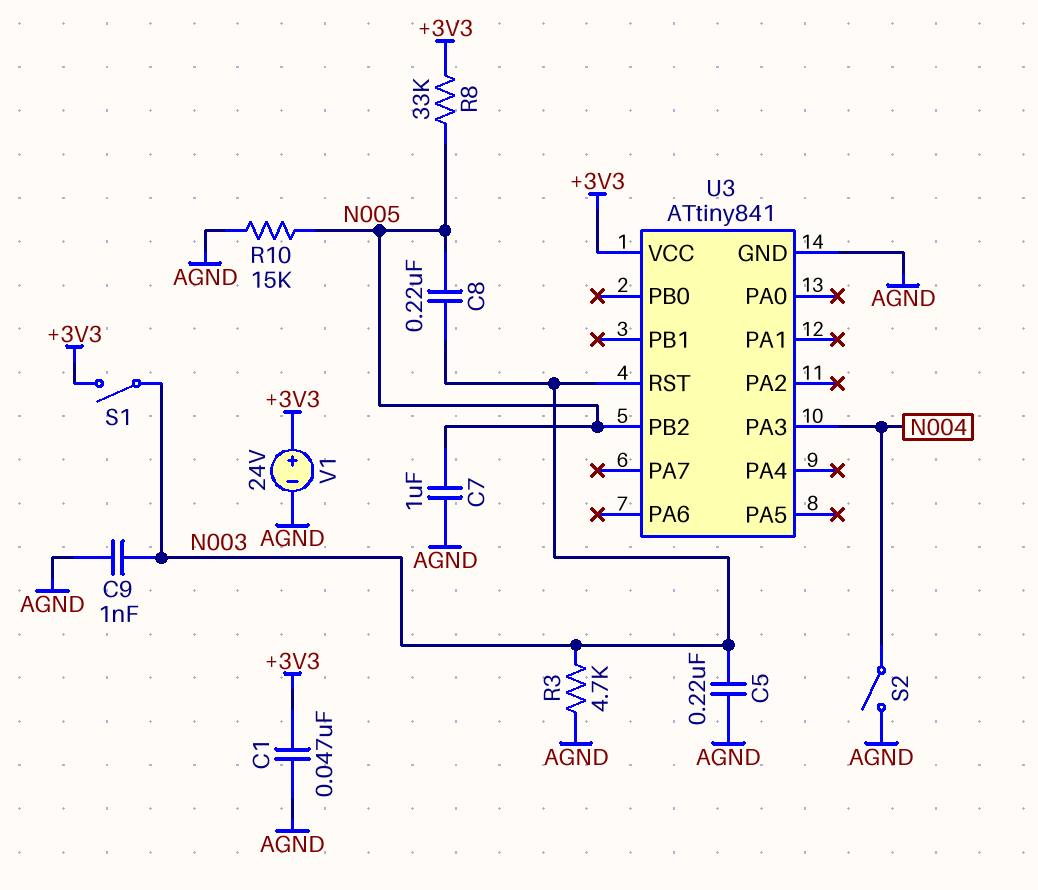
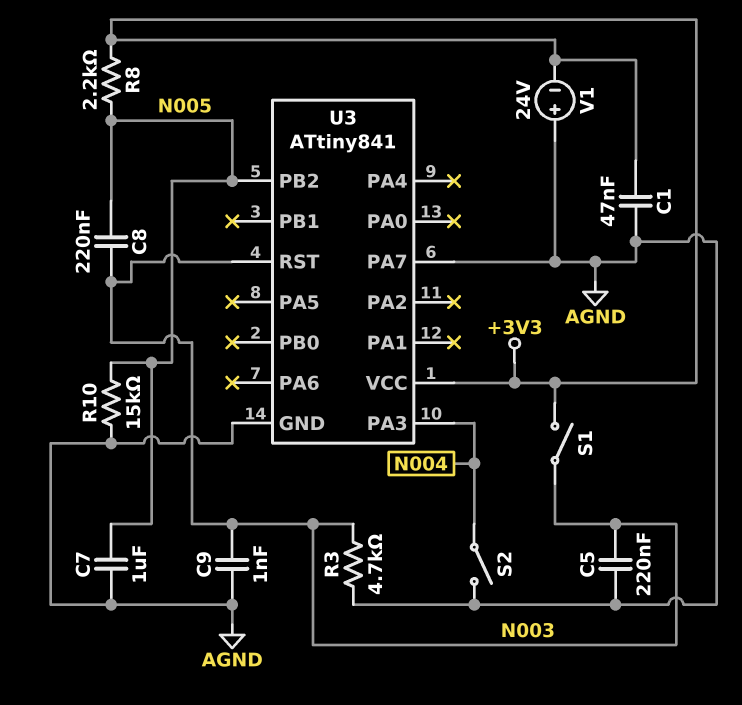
R8: 33k (+3V3, N005) -> 2.2k (+3V3, N005)
U3 pin PA7: none -> AGND
V1: 24V (plus +3V3, minus AGND) -> 24V (plus AGND, minus +3V3)

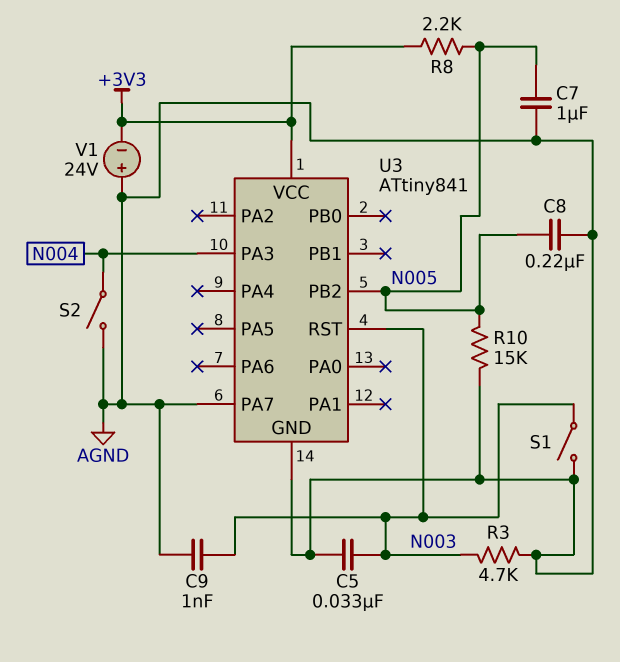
C1: 47nF (+3V3, AGND) -> none
C5: 220nF (AGND, N003) -> 33nF (AGND, N003)
C8: 220nF (N003, N005) -> 220nF (AGND, N005)
S1: switch (+3V3, N003) -> switch (AGND, N003)

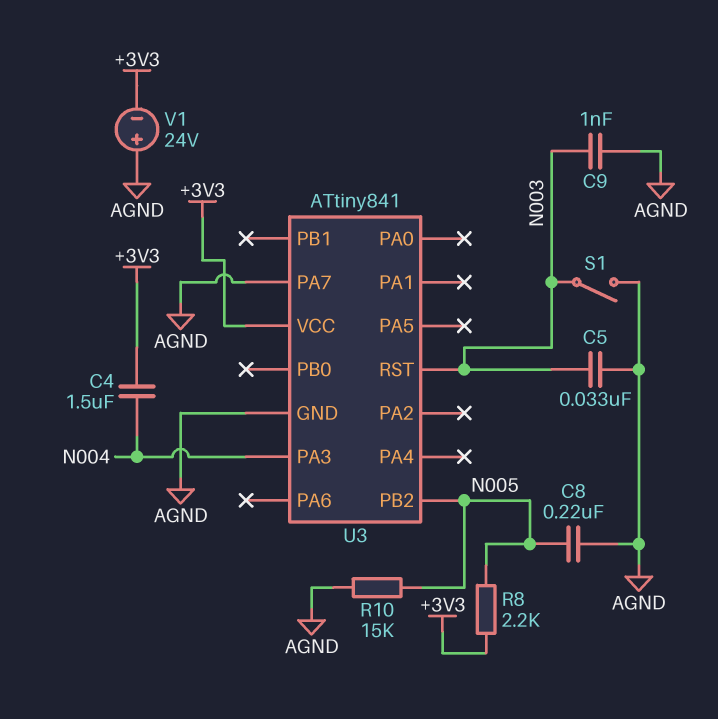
C4: none -> 1.5uF (+3V3, N004)
C7: 1uF (AGND, N005) -> none
R3: 4.7k (AGND, N003) -> none
S2: switch (AGND, N004) -> none

